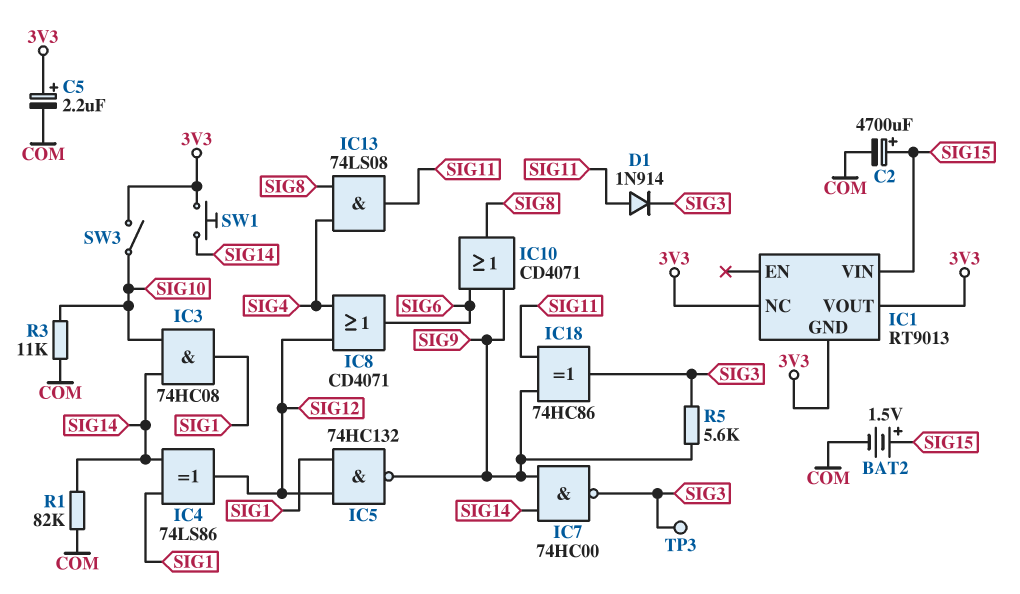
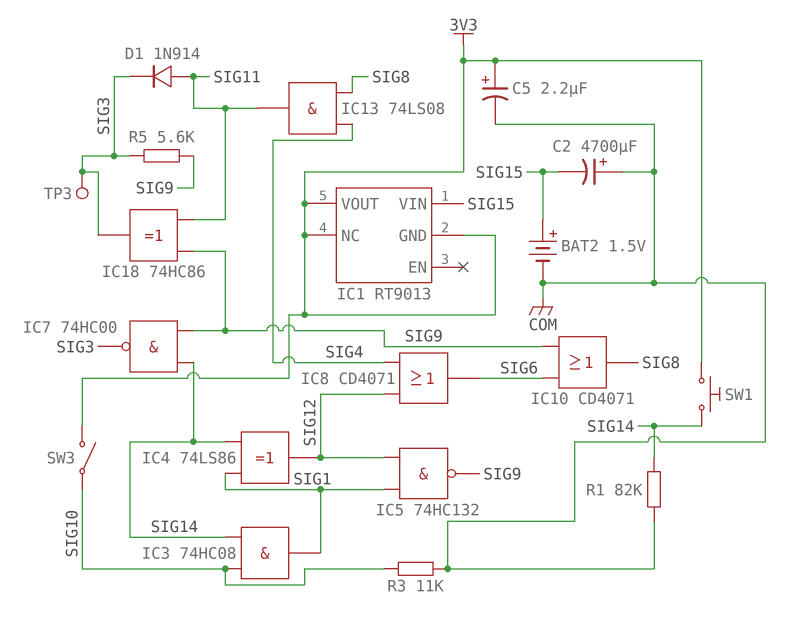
C2: 4700uF (plus SIG15, minus COM) -> 4700uF (plus COM, minus SIG15)

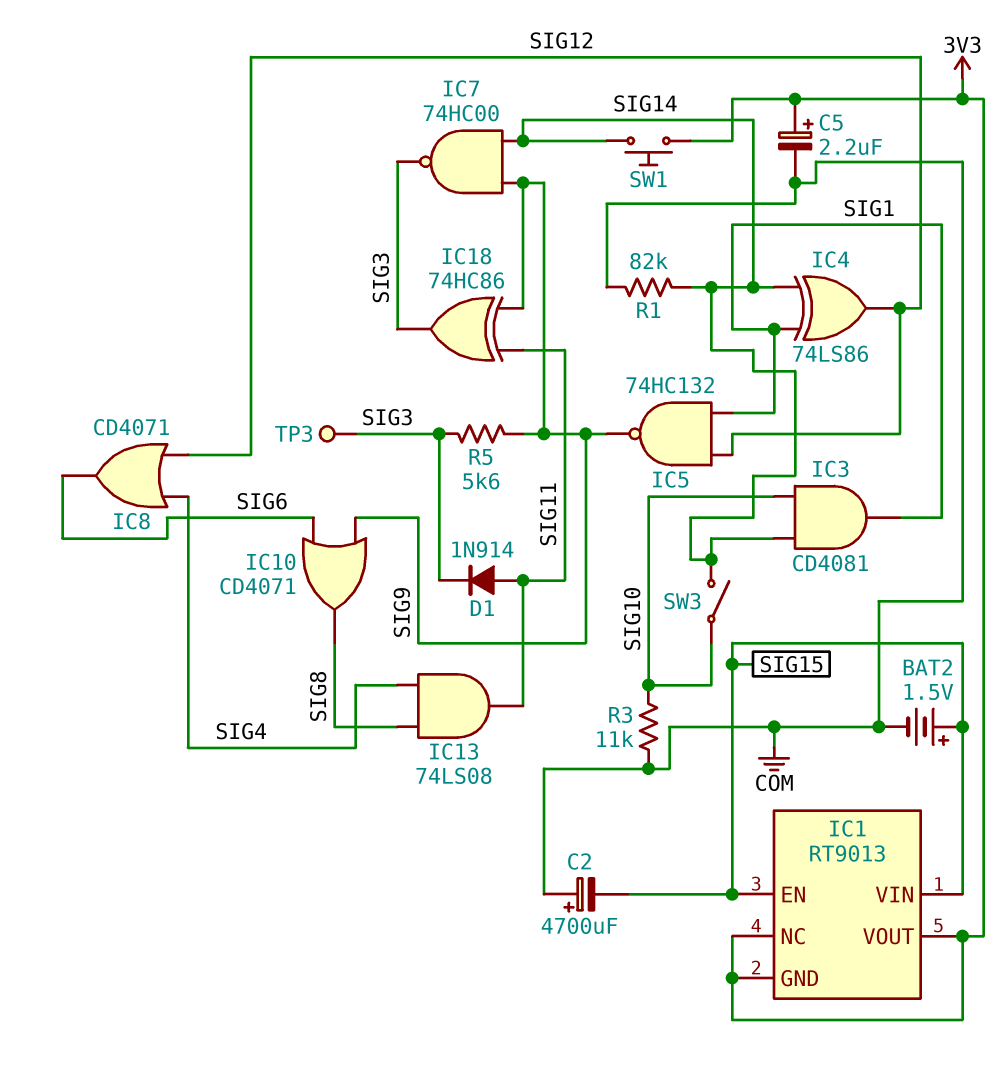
IC1 pin EN: none -> SIG15
IC3: AND 74HC08 (in SIG10, in SIG14, out SIG1) -> AND CD4081 (in SIG10, in SIG14, out SIG1)
SW3: switch (3V3, SIG10) -> switch (SIG10, SIG14)

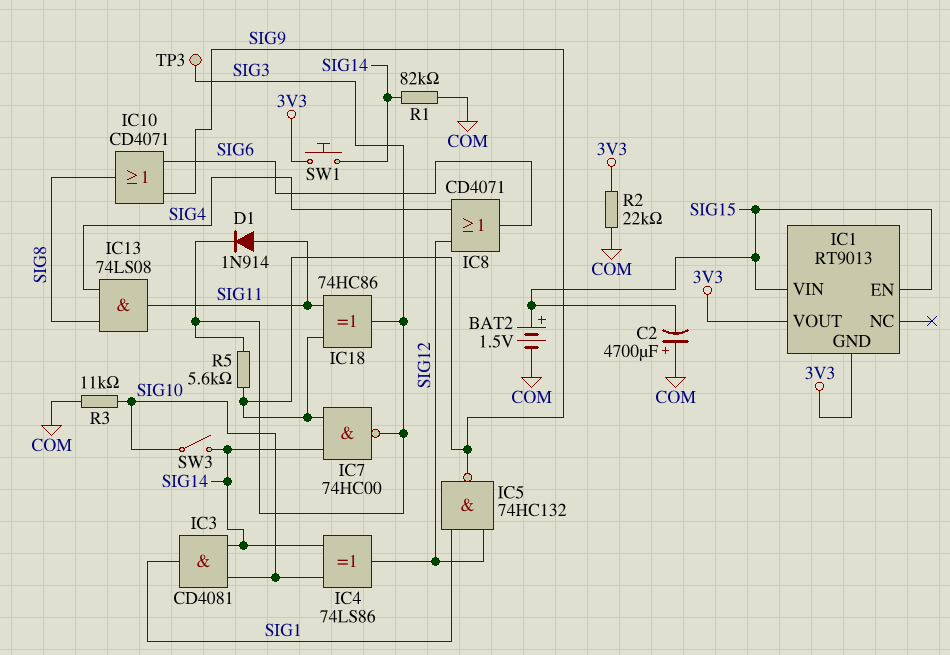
C5: 2.2uF (plus 3V3, minus COM) -> none
IC1 pin NC: 3V3 -> none
IC4: XOR 74LS86 (in SIG1, in SIG14, out SIG12) -> XOR 74LS86 (in SIG10, in SIG14, out SIG12)
R2: none -> 22k (3V3, COM)

